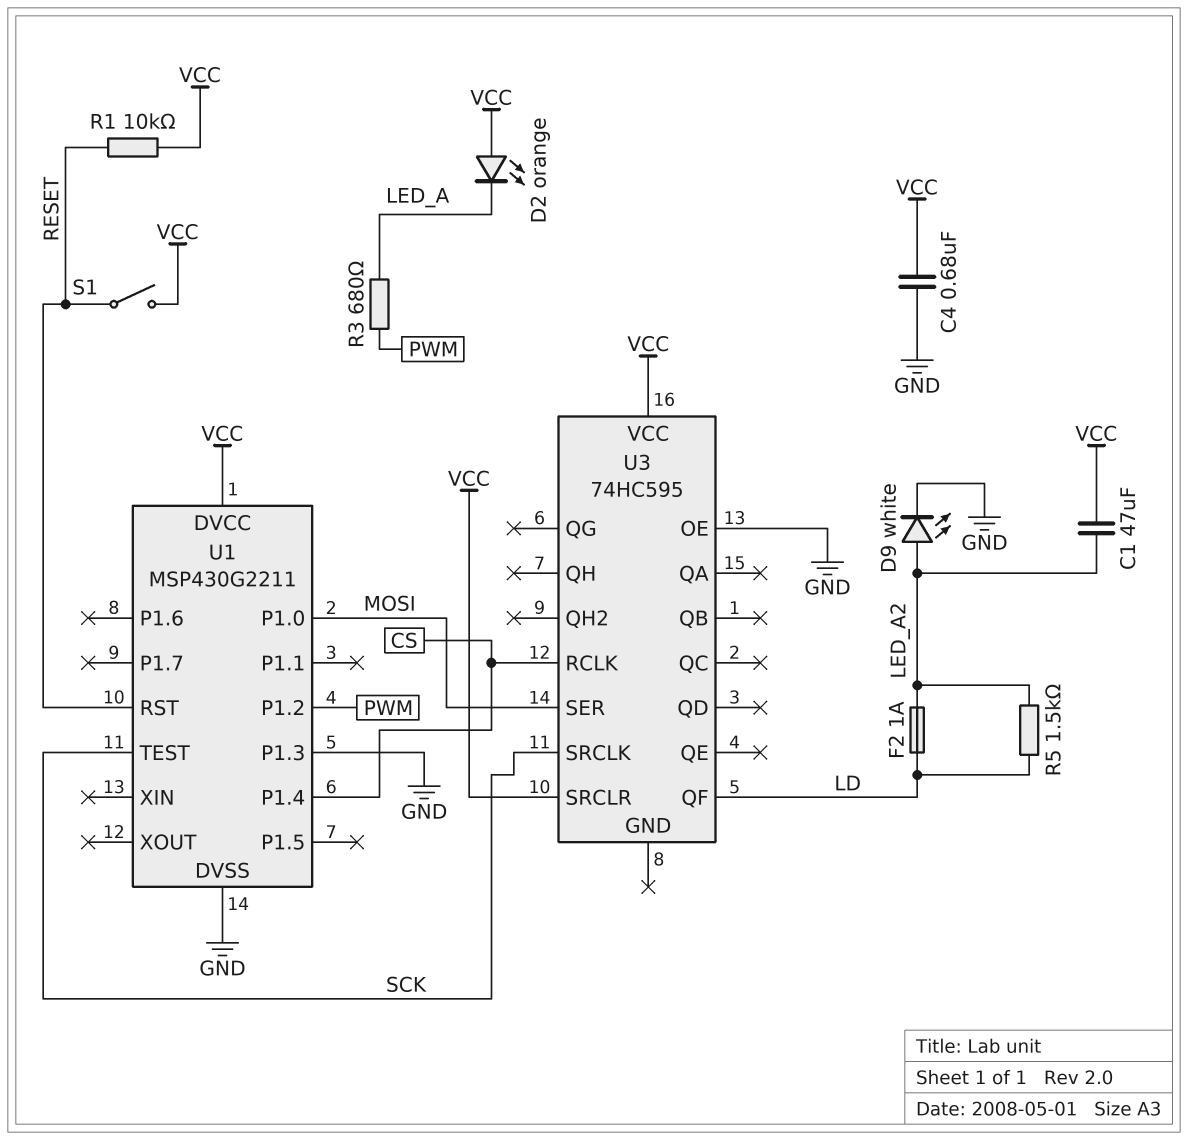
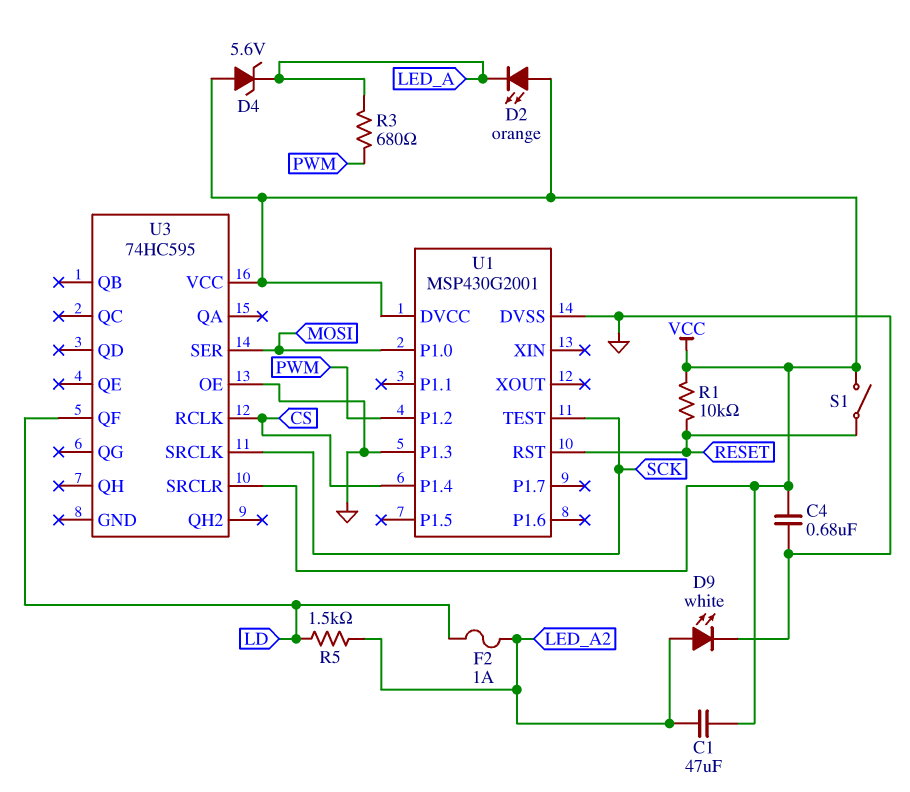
D4: none -> zener 5.6V (A VCC, K LED_A)
U1: MSP430G2211 -> MSP430G2001

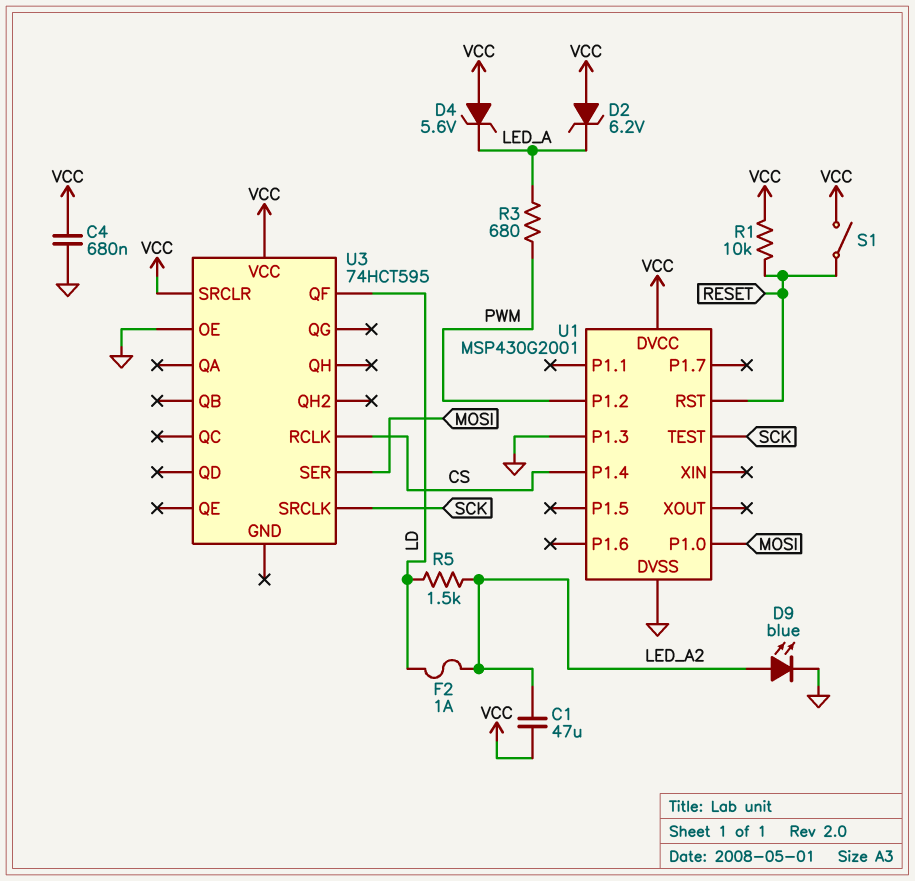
D2: LED orange (A VCC, K LED_A) -> zener 6.2V (A VCC, K LED_A)
D9: LED white (A LED_A2, K GND) -> LED blue (A LED_A2, K GND)
U3: 74HC595 -> 74HCT595

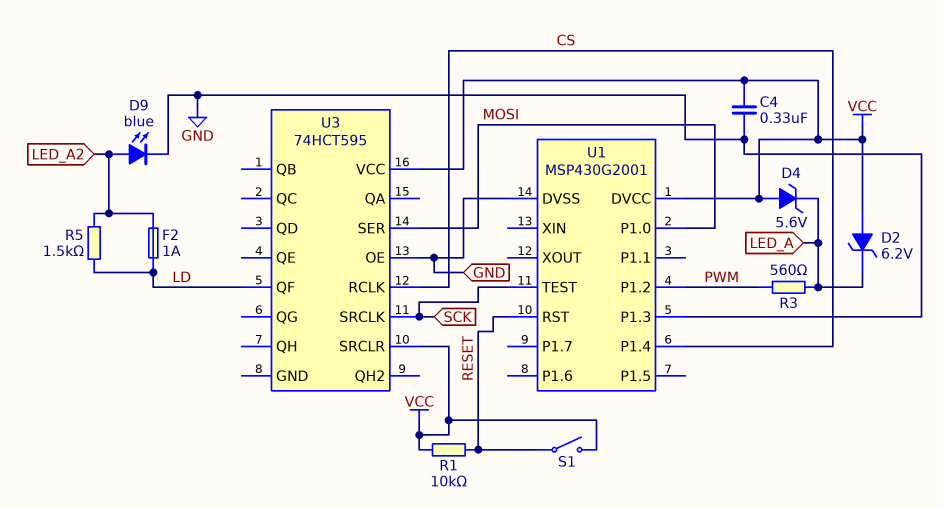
C1: 47uF (LED_A2, VCC) -> none
C4: 680nF (GND, VCC) -> 330nF (GND, VCC)
R3: 680 (LED_A, PWM) -> 560 (LED_A, PWM)

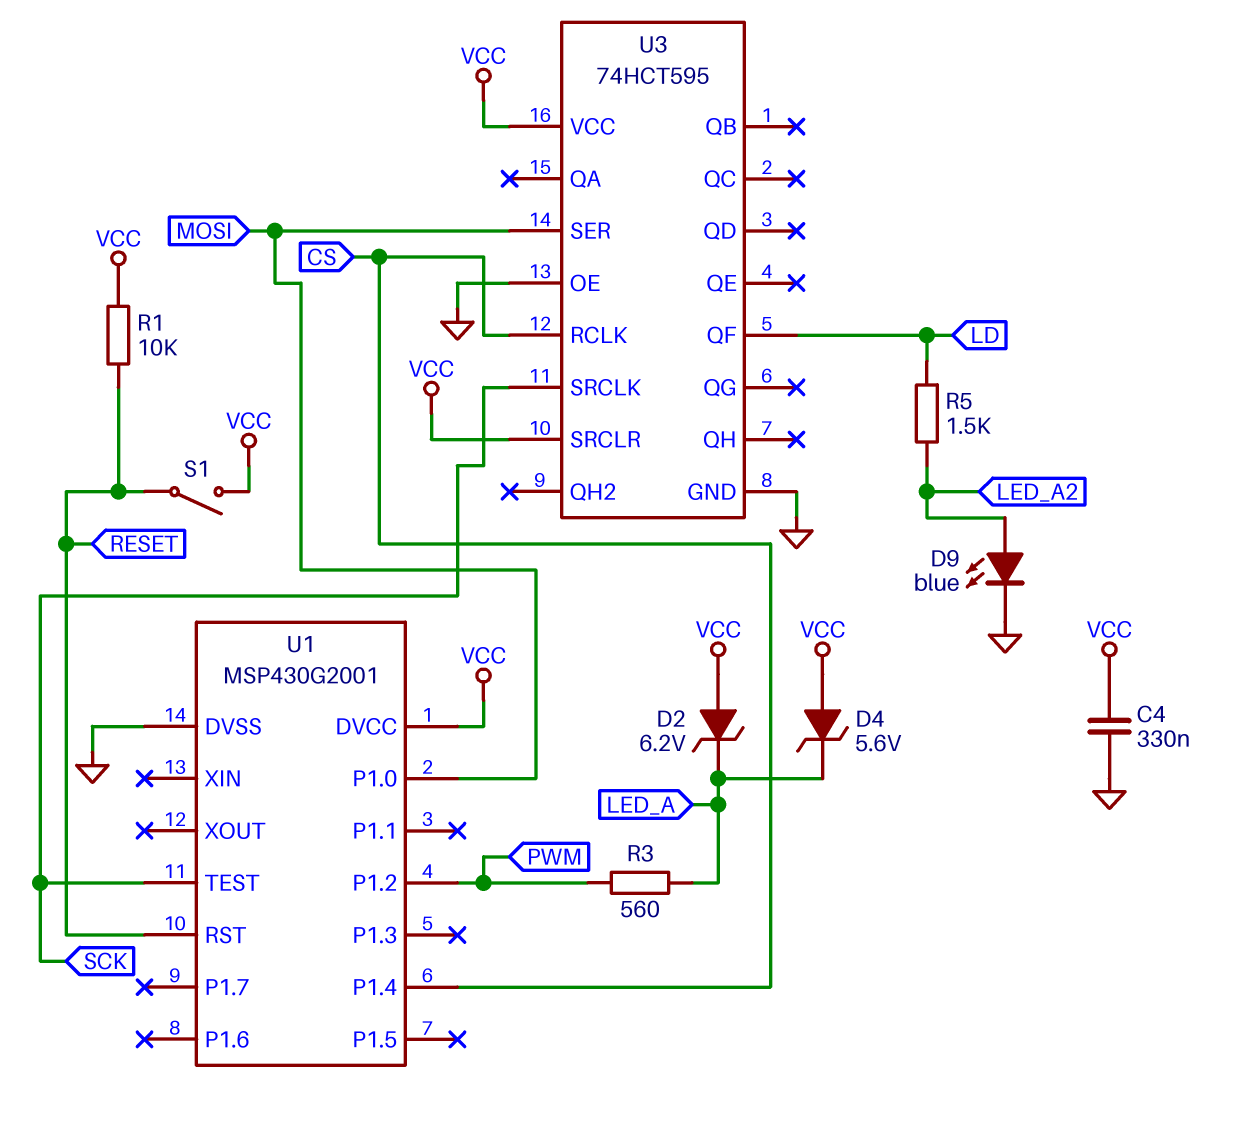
F2: 1A (LD, LED_A2) -> none
U1 pin P1.3: GND -> none
U3 pin GND: none -> GND

